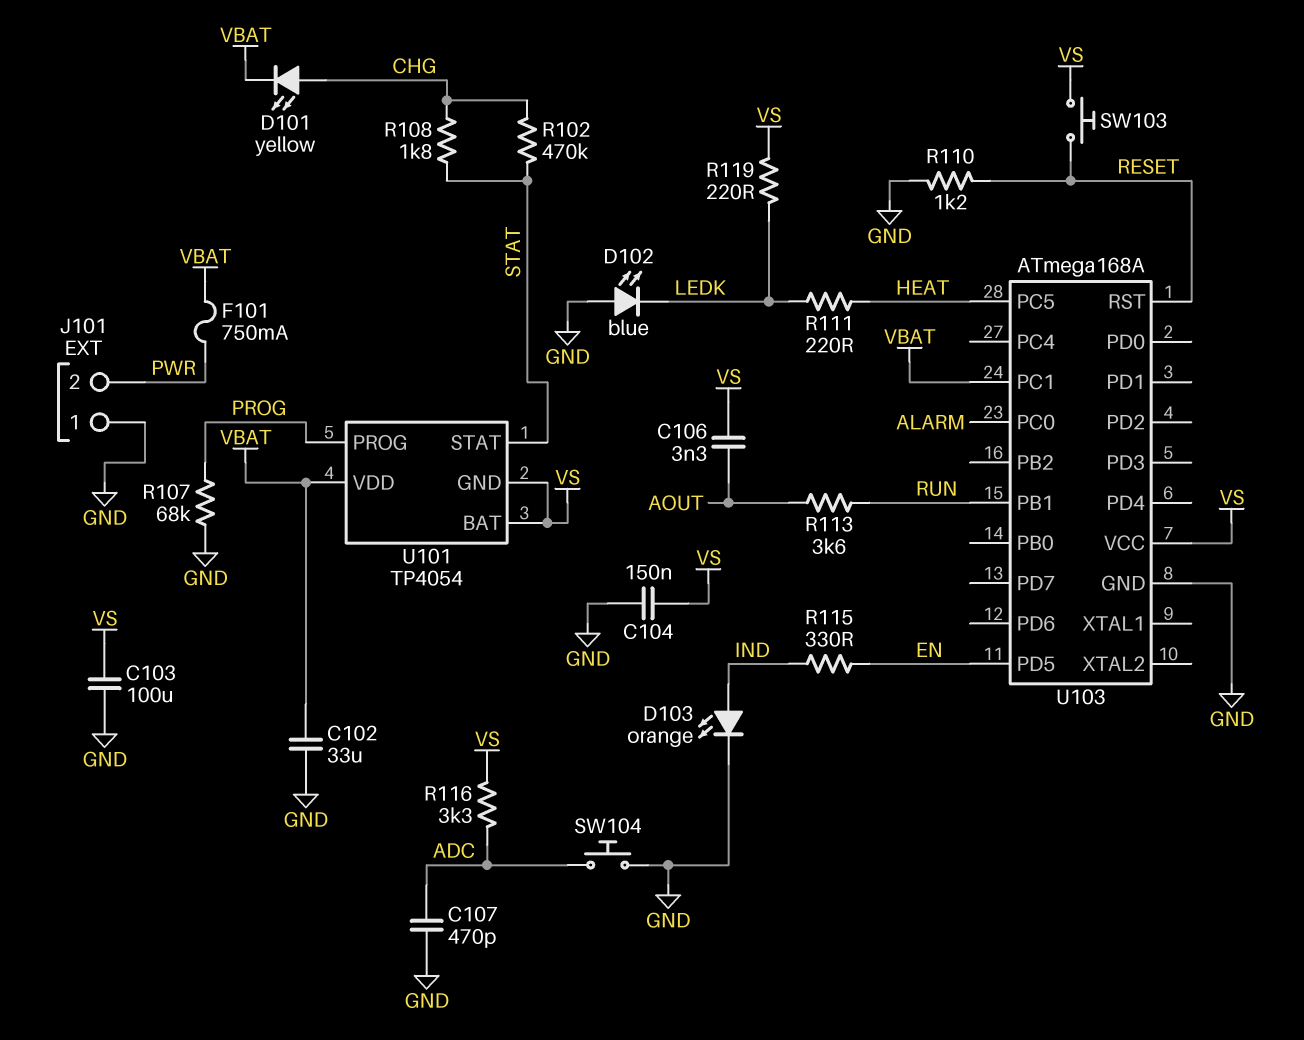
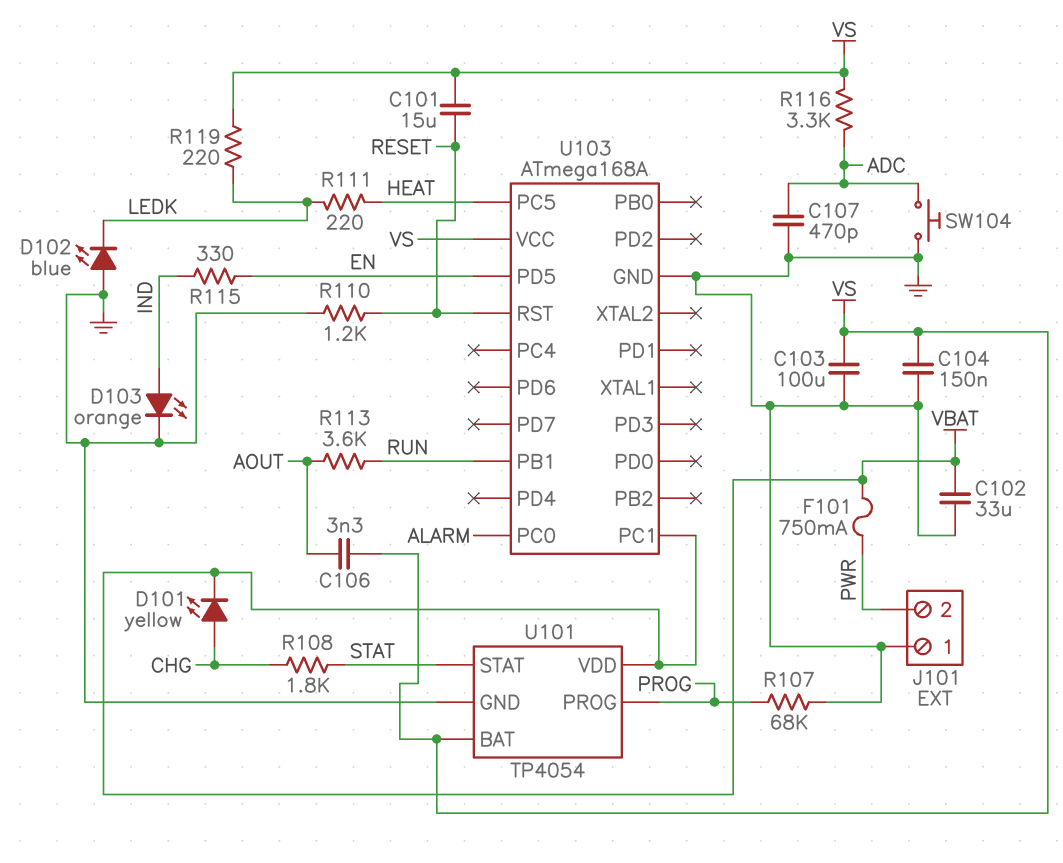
C101: none -> 15uF (RESET, VS)
R102: 470k (CHG, STAT) -> none
SW103: button (RESET, VS) -> none
U101 pin GND: VS -> GND

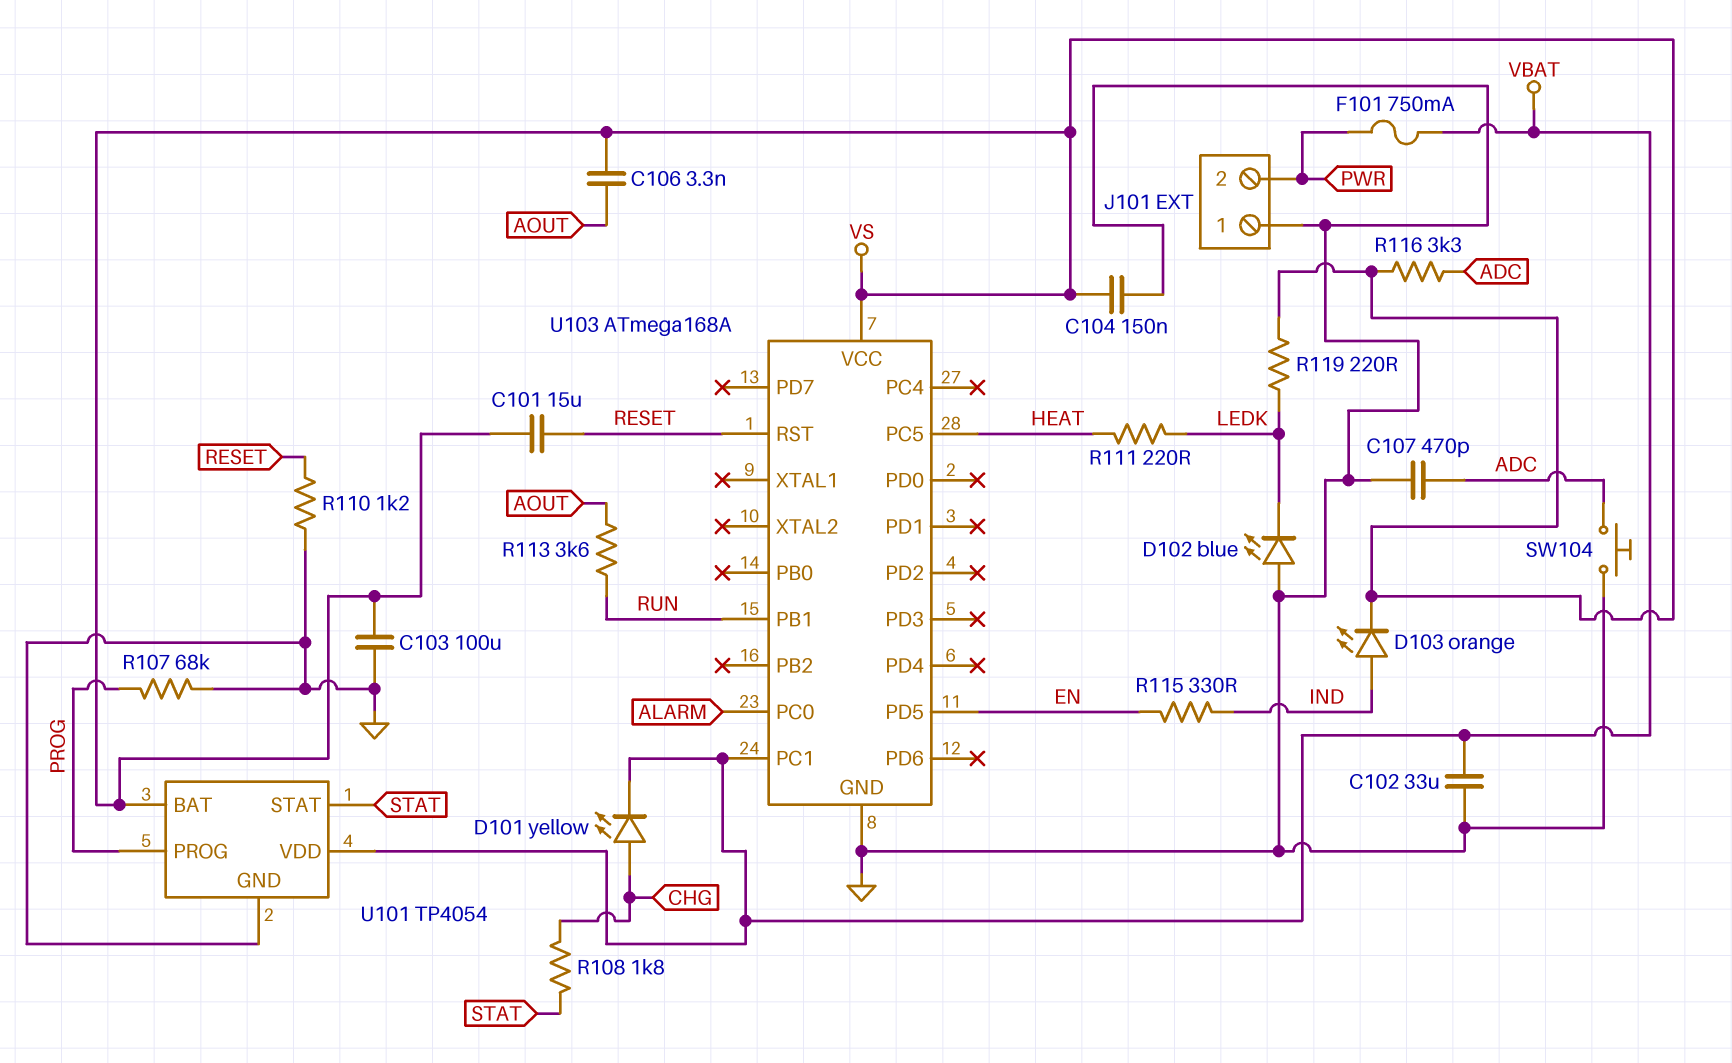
D103: LED orange (A IND, K GND) -> LED orange (A IND, K VS)

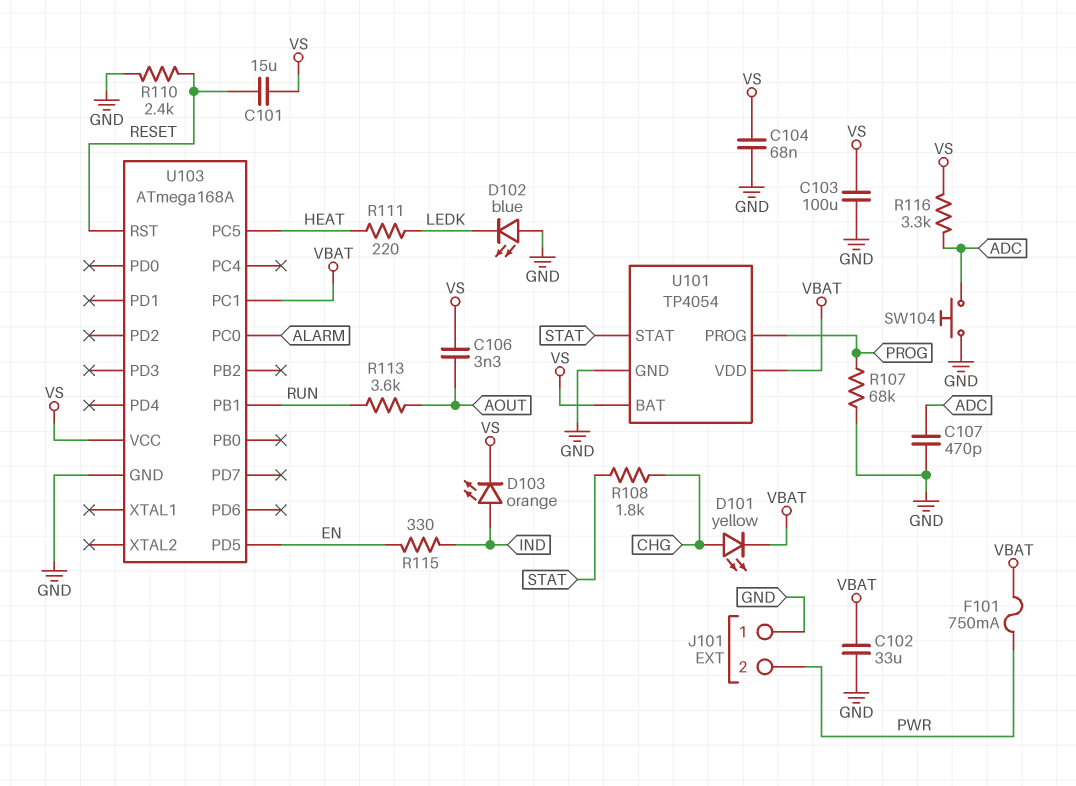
C104: 150nF (GND, VS) -> 68nF (GND, VS)
R110: 1.2k (GND, RESET) -> 2.4k (GND, RESET)
R119: 220 (LEDK, VS) -> none

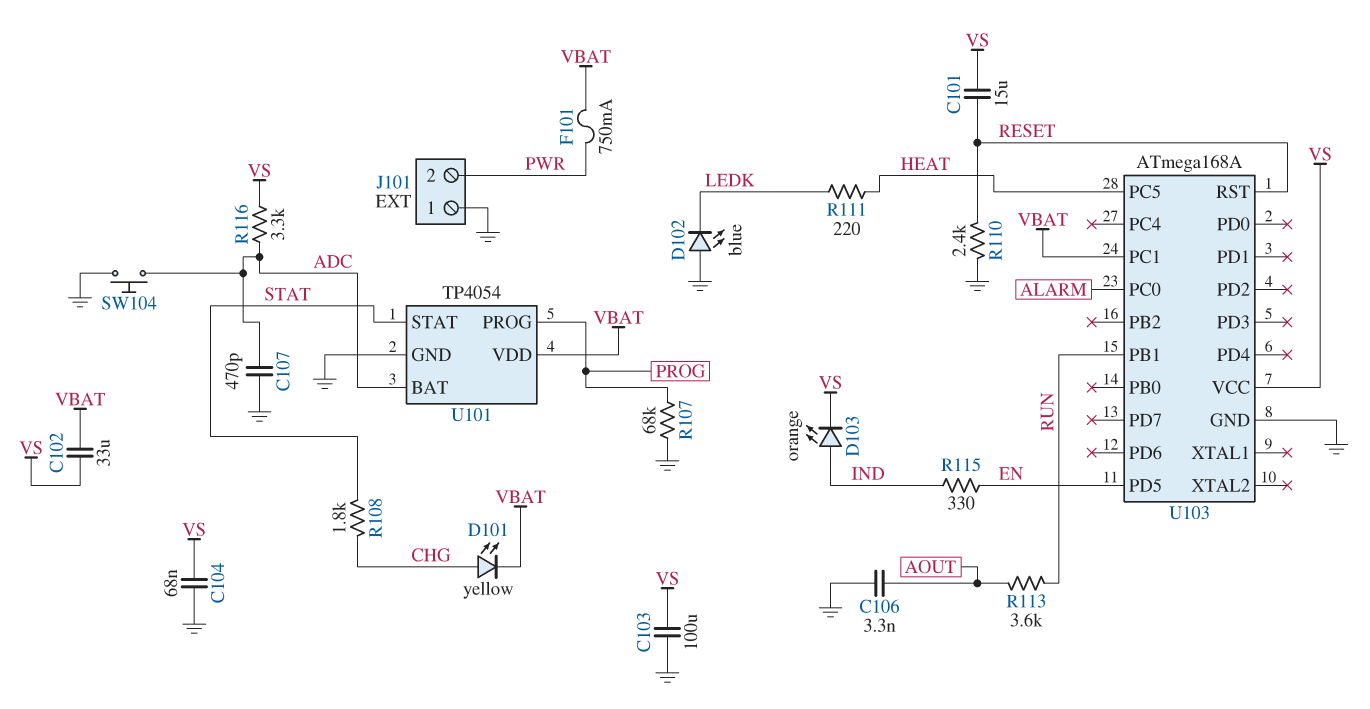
C102: 33uF (GND, VBAT) -> 33uF (VBAT, VS)
C106: 3.3nF (AOUT, VS) -> 3.3nF (AOUT, GND)
U101 pin BAT: VS -> ADC

